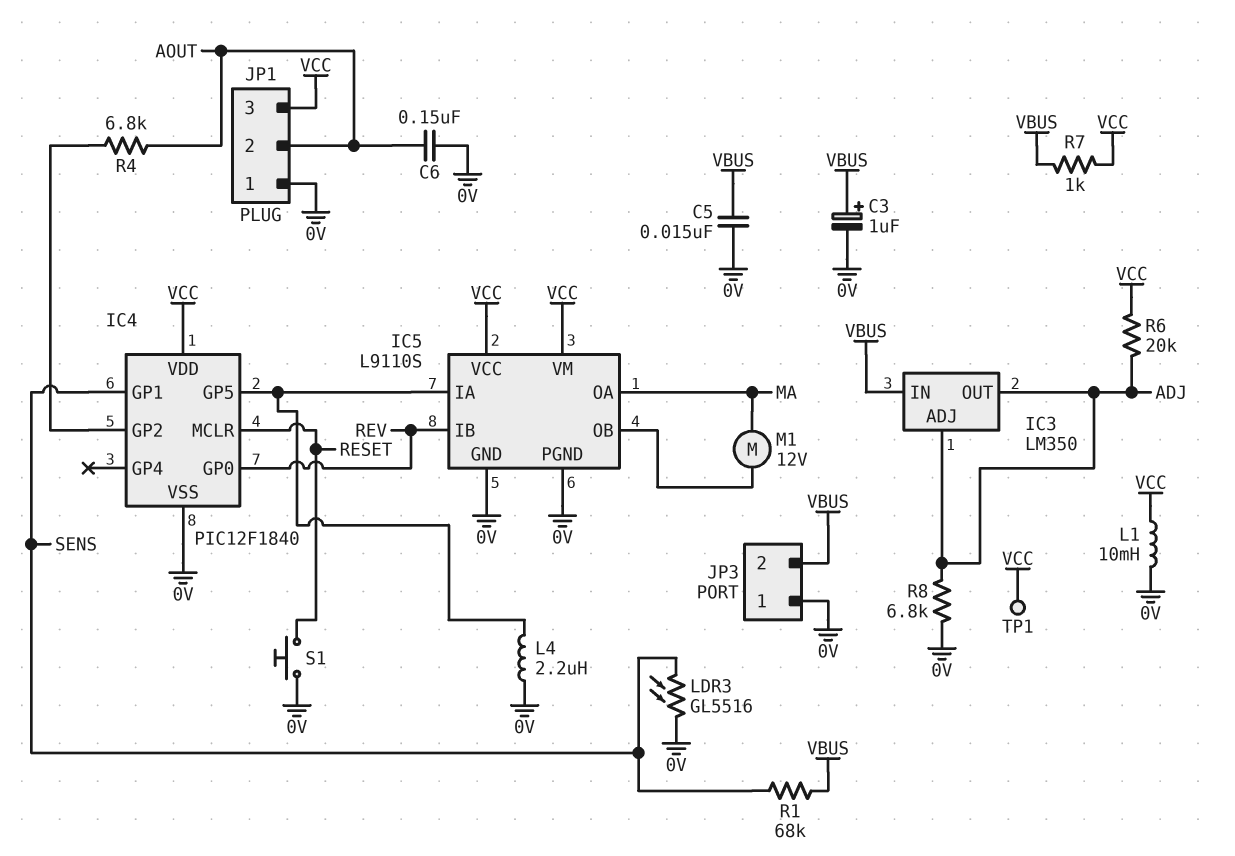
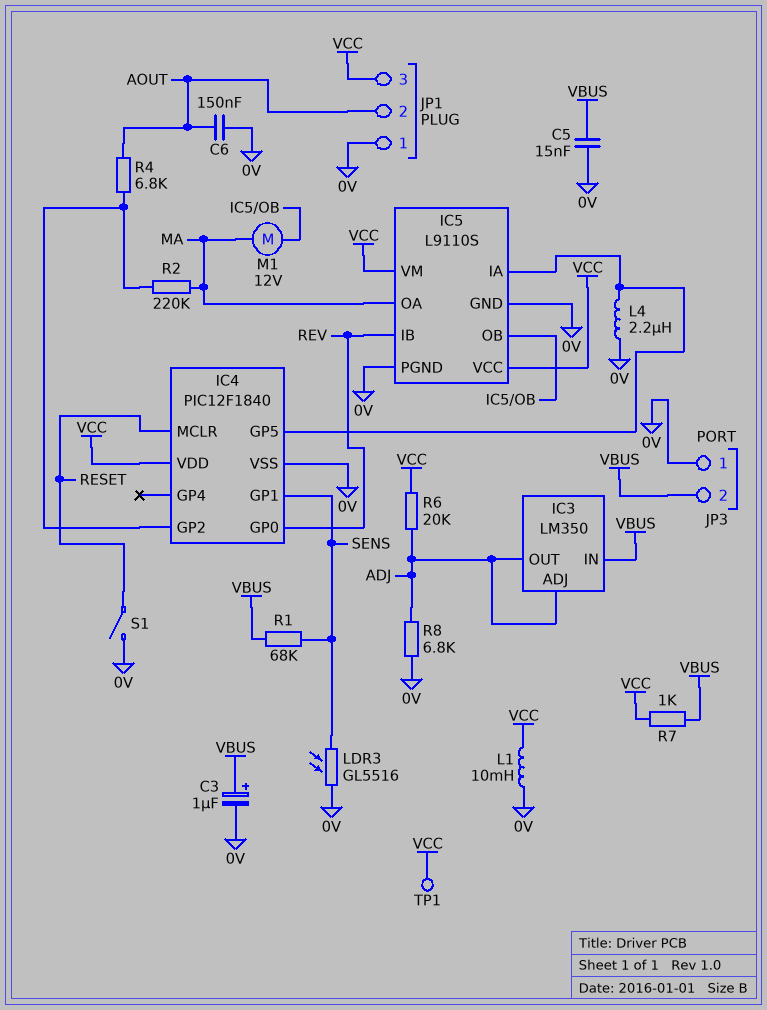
R2: none -> 220k (IC4/GP2, MA)
S1: button (0V, RESET) -> switch (0V, RESET)

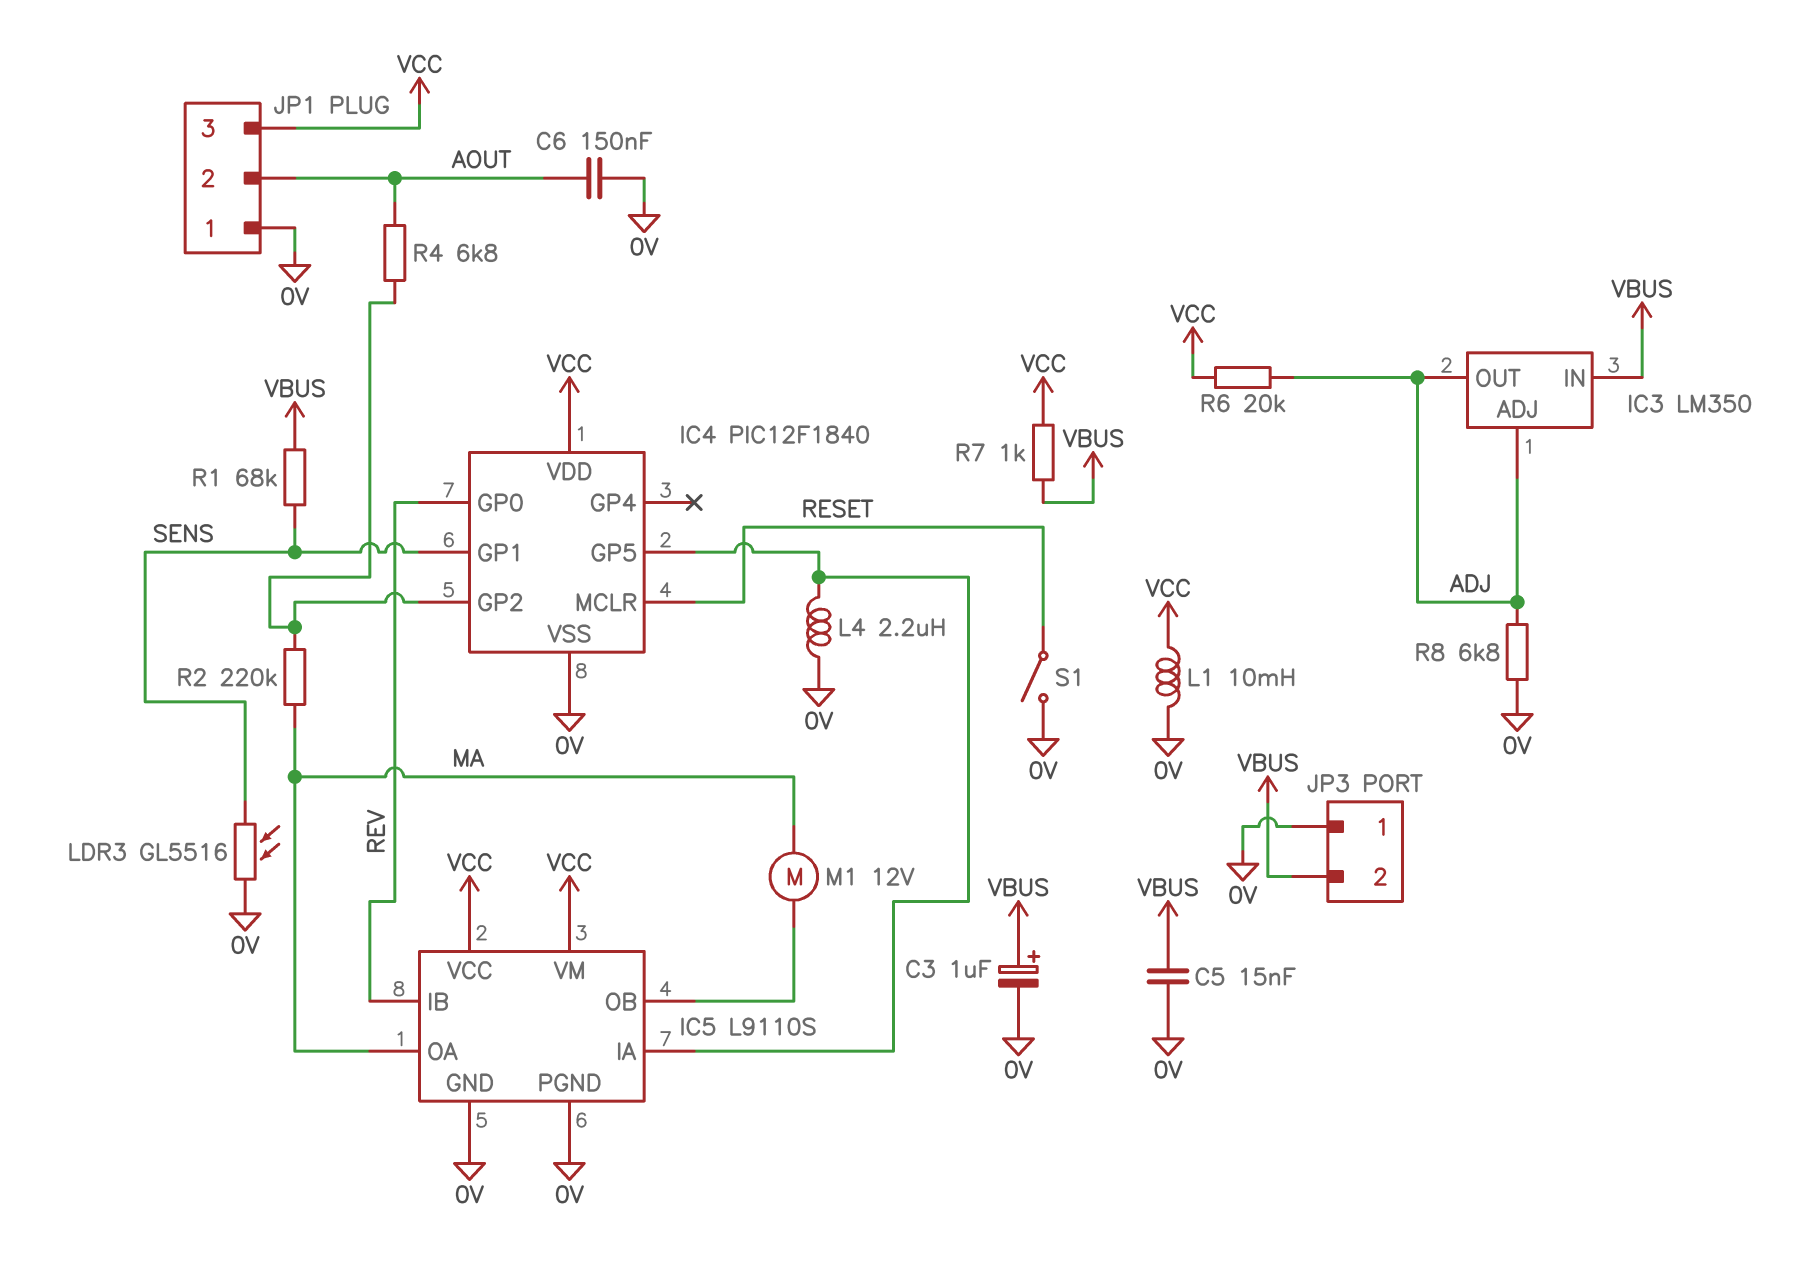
TP1: test point (VCC) -> none

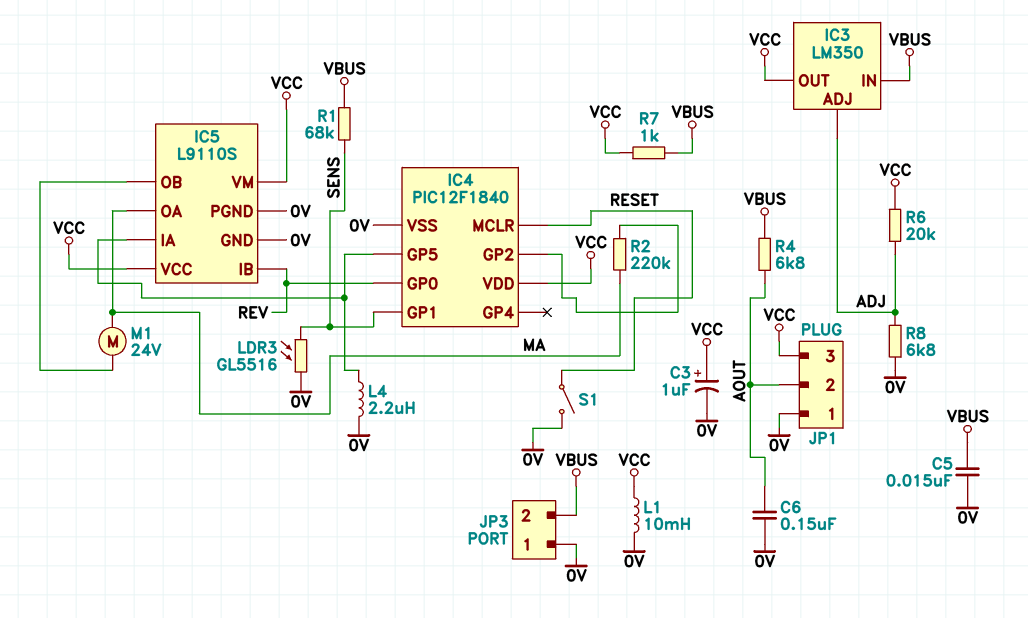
C3: 1uF (plus VBUS, minus 0V) -> 1uF (plus VCC, minus 0V)
IC3 pin OUT: ADJ -> VCC
M1: motor 12V (IC5/OB, MA) -> motor 24V (IC5/OB, MA)
R4: 6.8k (AOUT, IC4/GP2) -> 6.8k (AOUT, VBUS)

